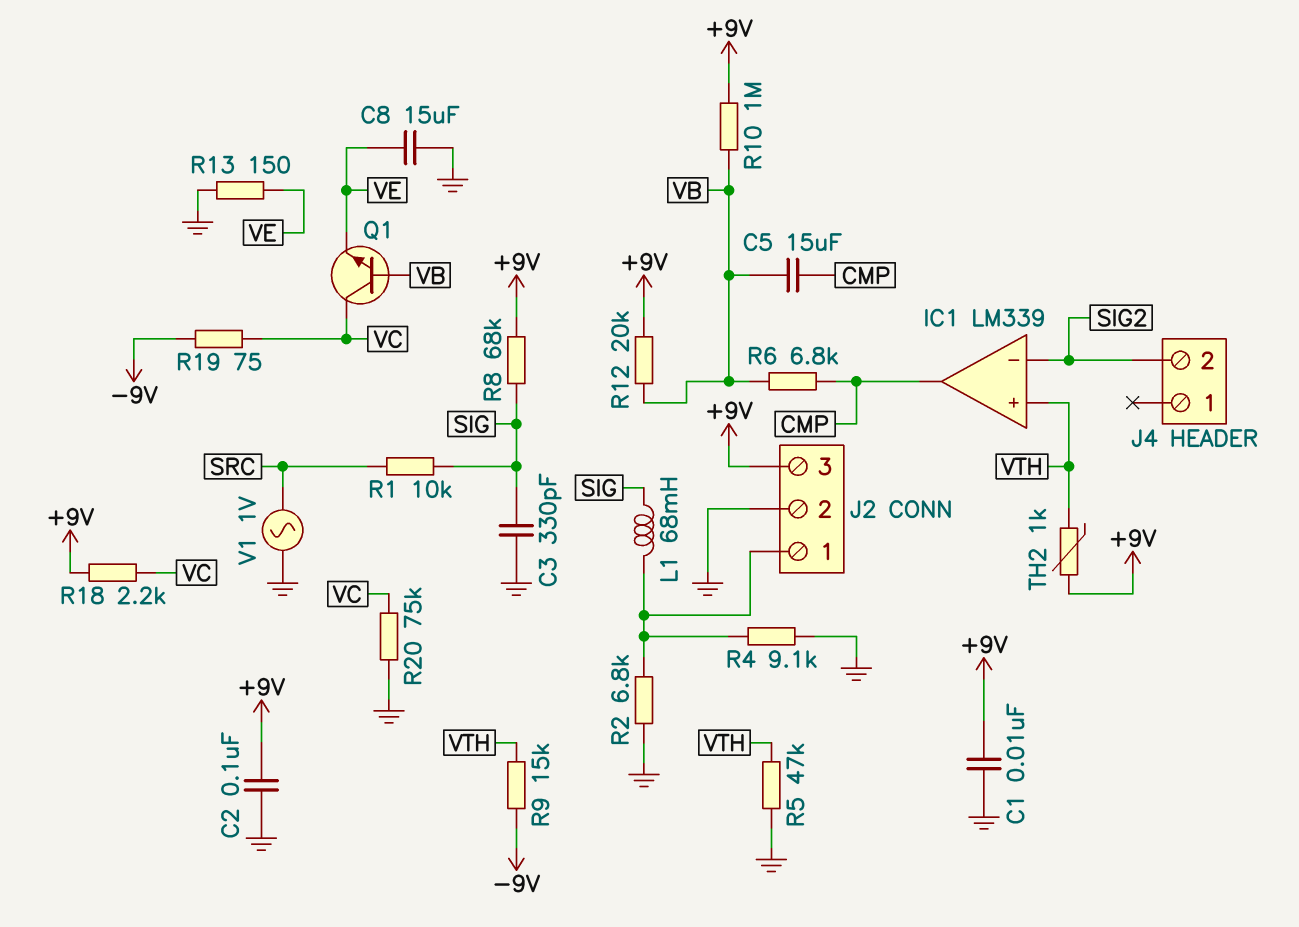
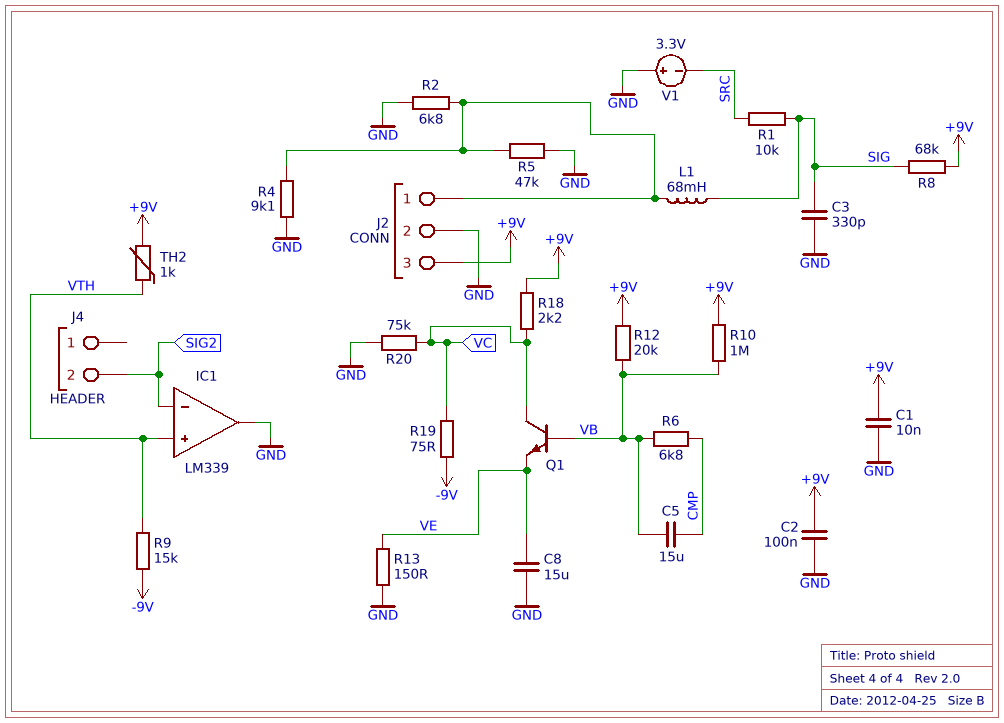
IC1 pin out: CMP -> GND
R5: 47k (GND, VTH) -> 47k (GND, J2/1)
V1: AC 1V (GND, SRC) -> 3.3V (plus GND, minus SRC)

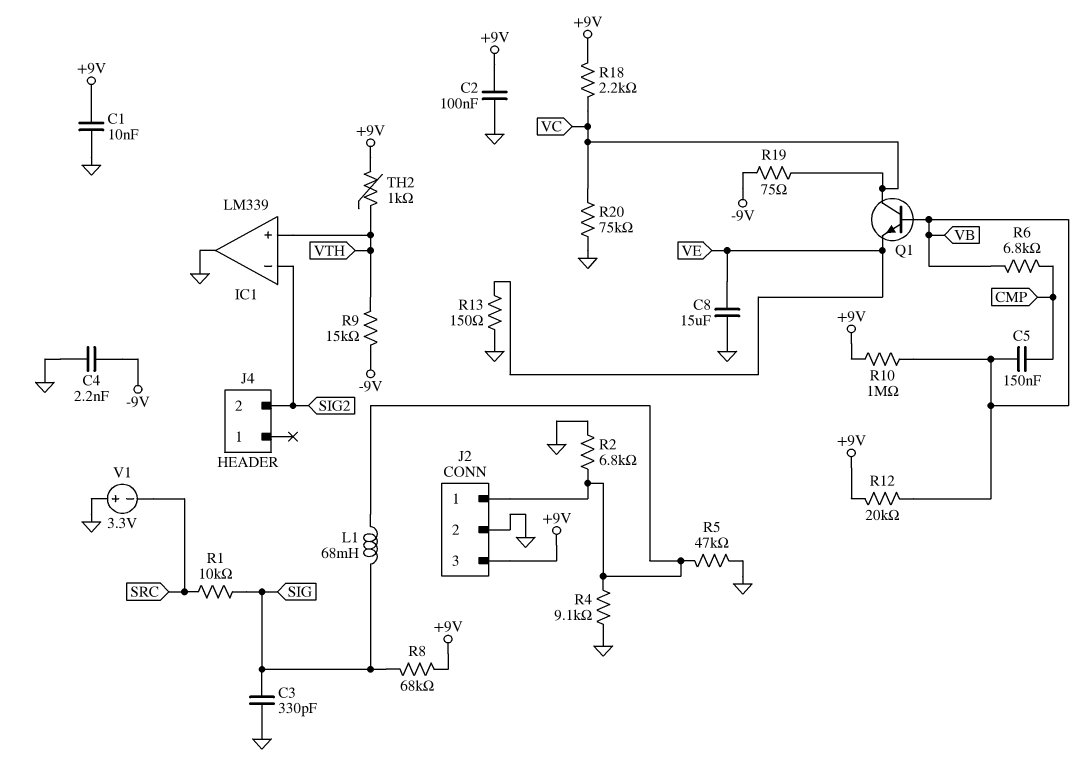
C4: none -> 2.2nF (-9V, GND)
C5: 15uF (CMP, VB) -> 150nF (CMP, VB)

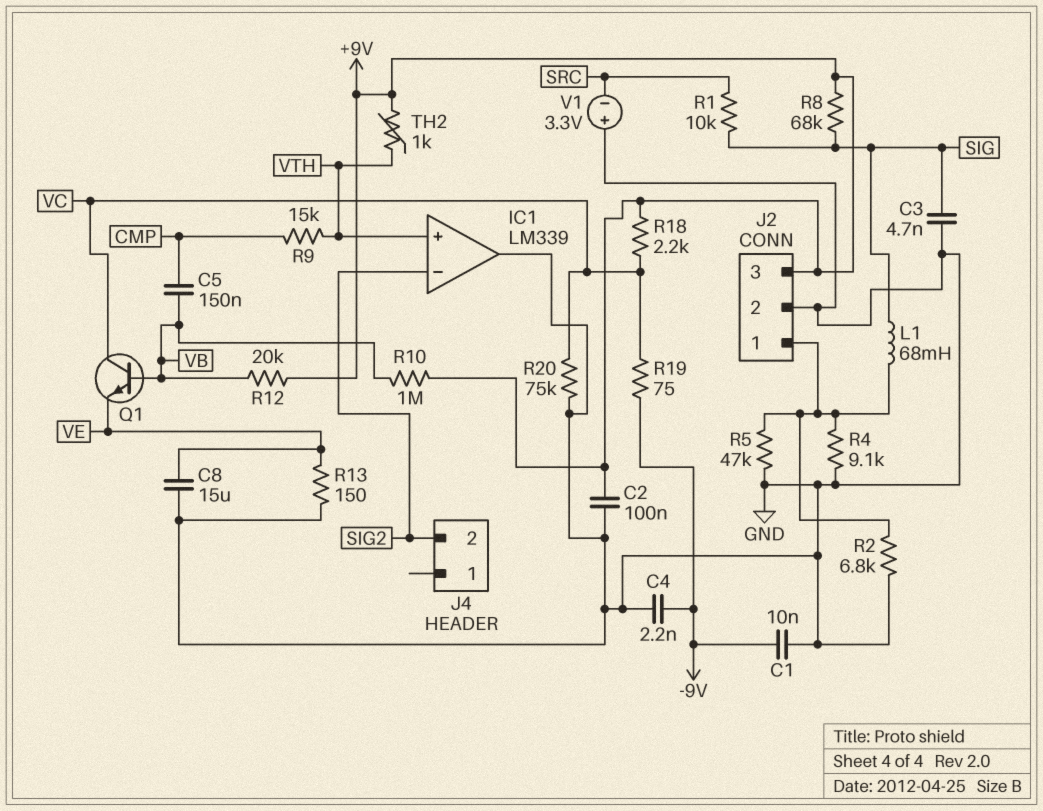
C1: 10nF (+9V, GND) -> 10nF (-9V, GND)
C3: 330pF (GND, SIG) -> 4.7nF (GND, SIG)
R6: 6.8k (CMP, VB) -> none
R9: 15k (-9V, VTH) -> 15k (CMP, VTH)

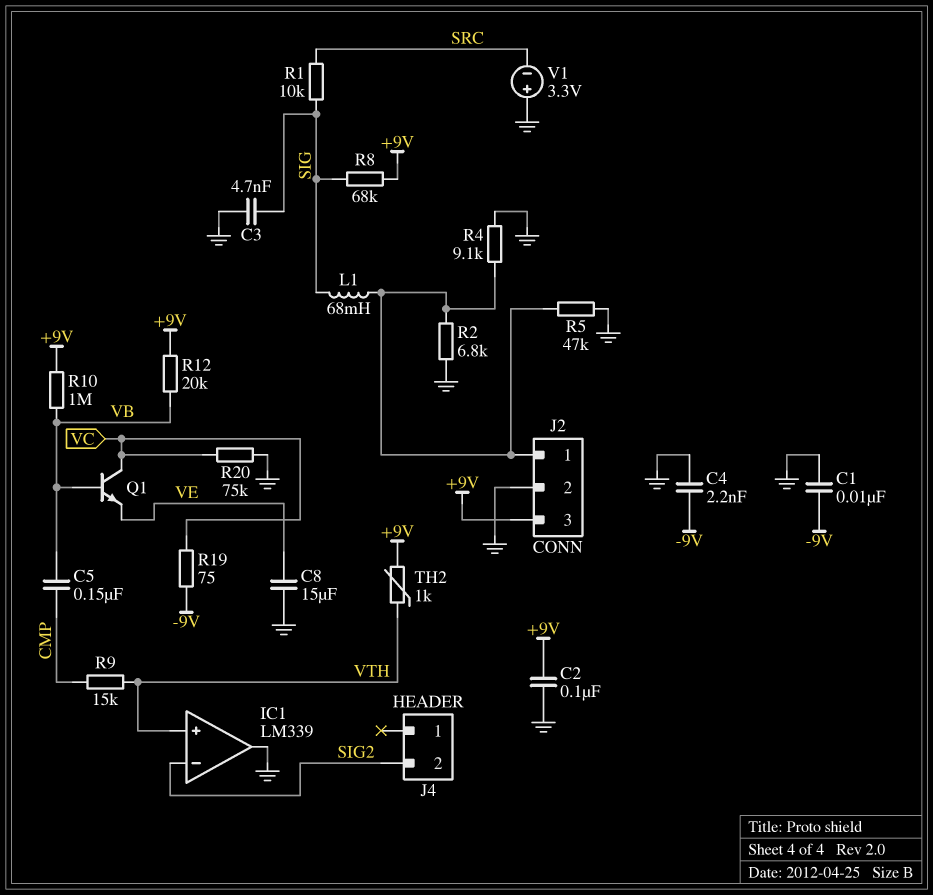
R13: 150 (GND, VE) -> none
R18: 2.2k (+9V, VC) -> none

